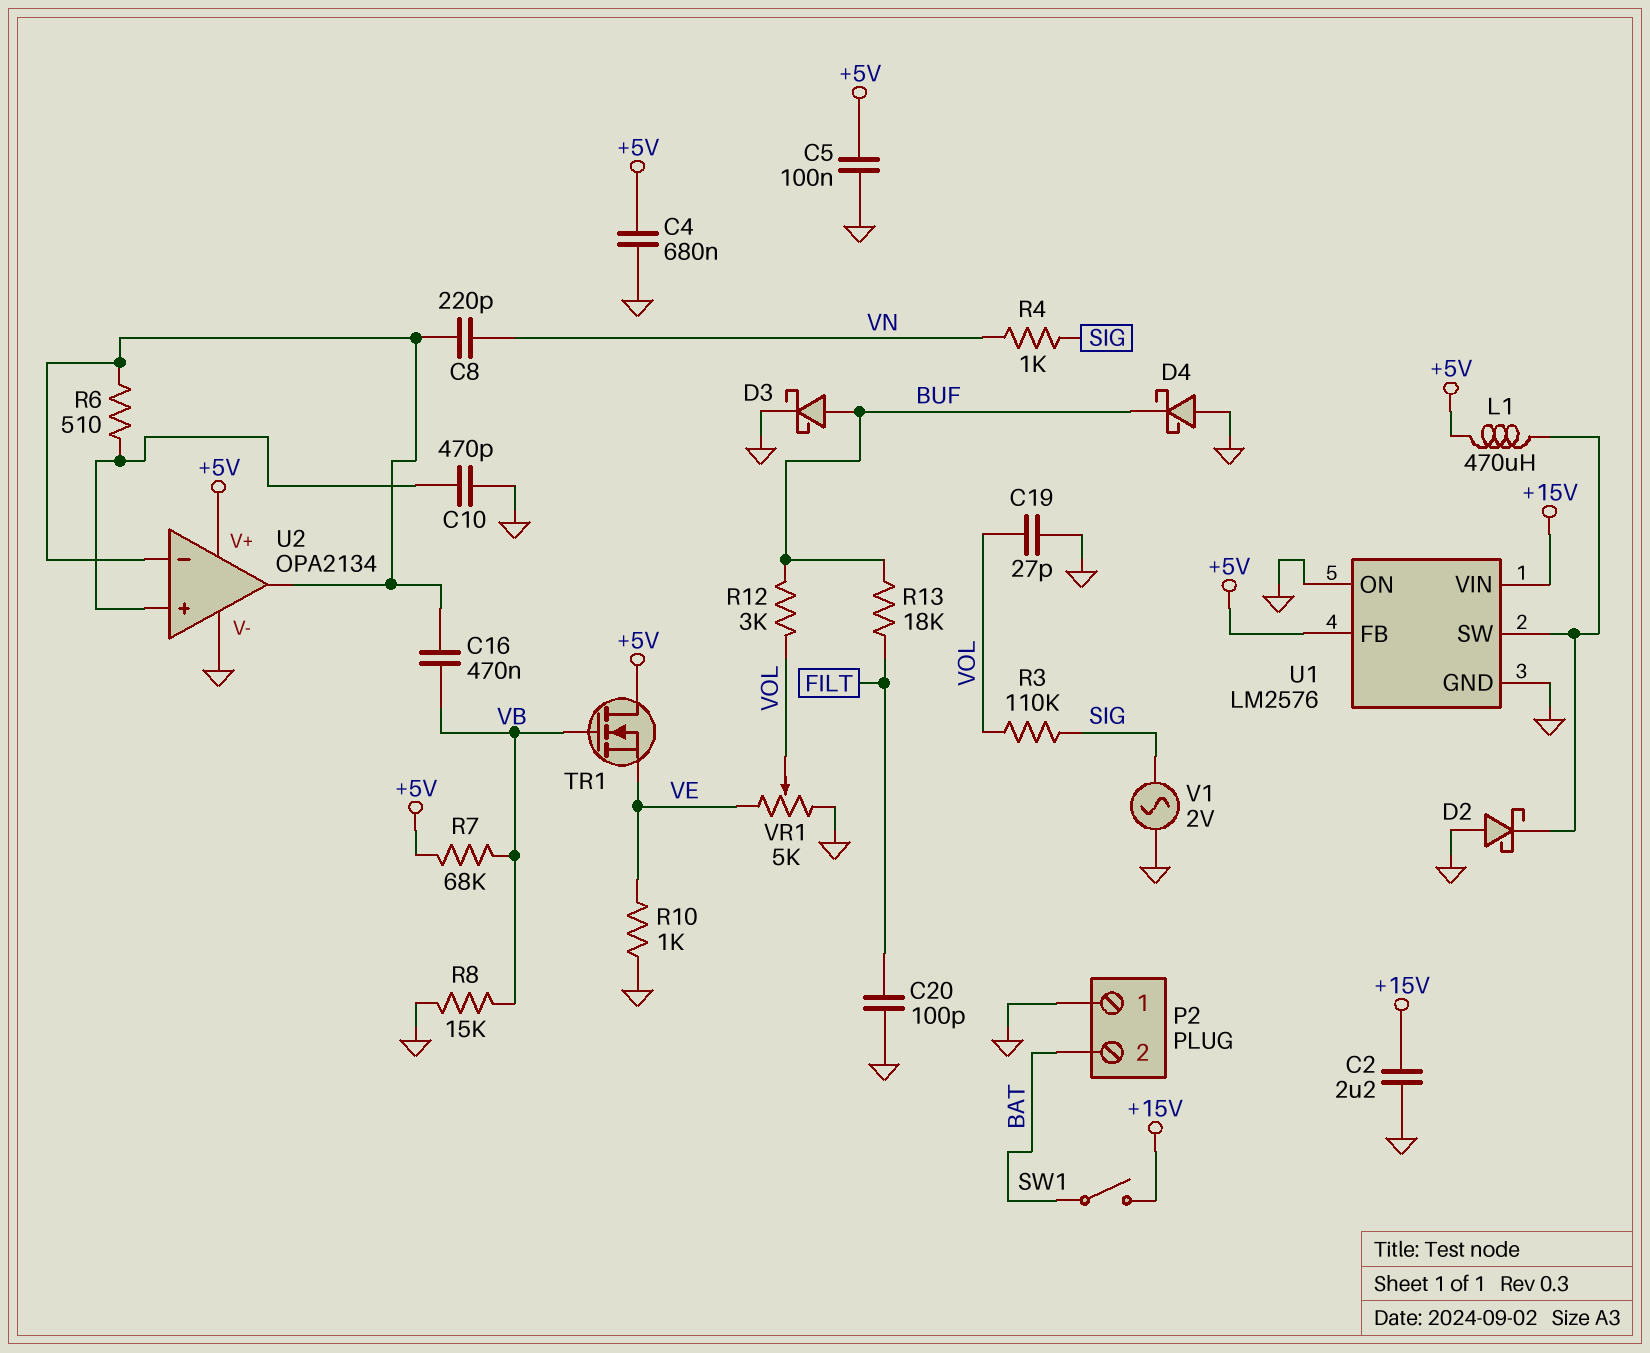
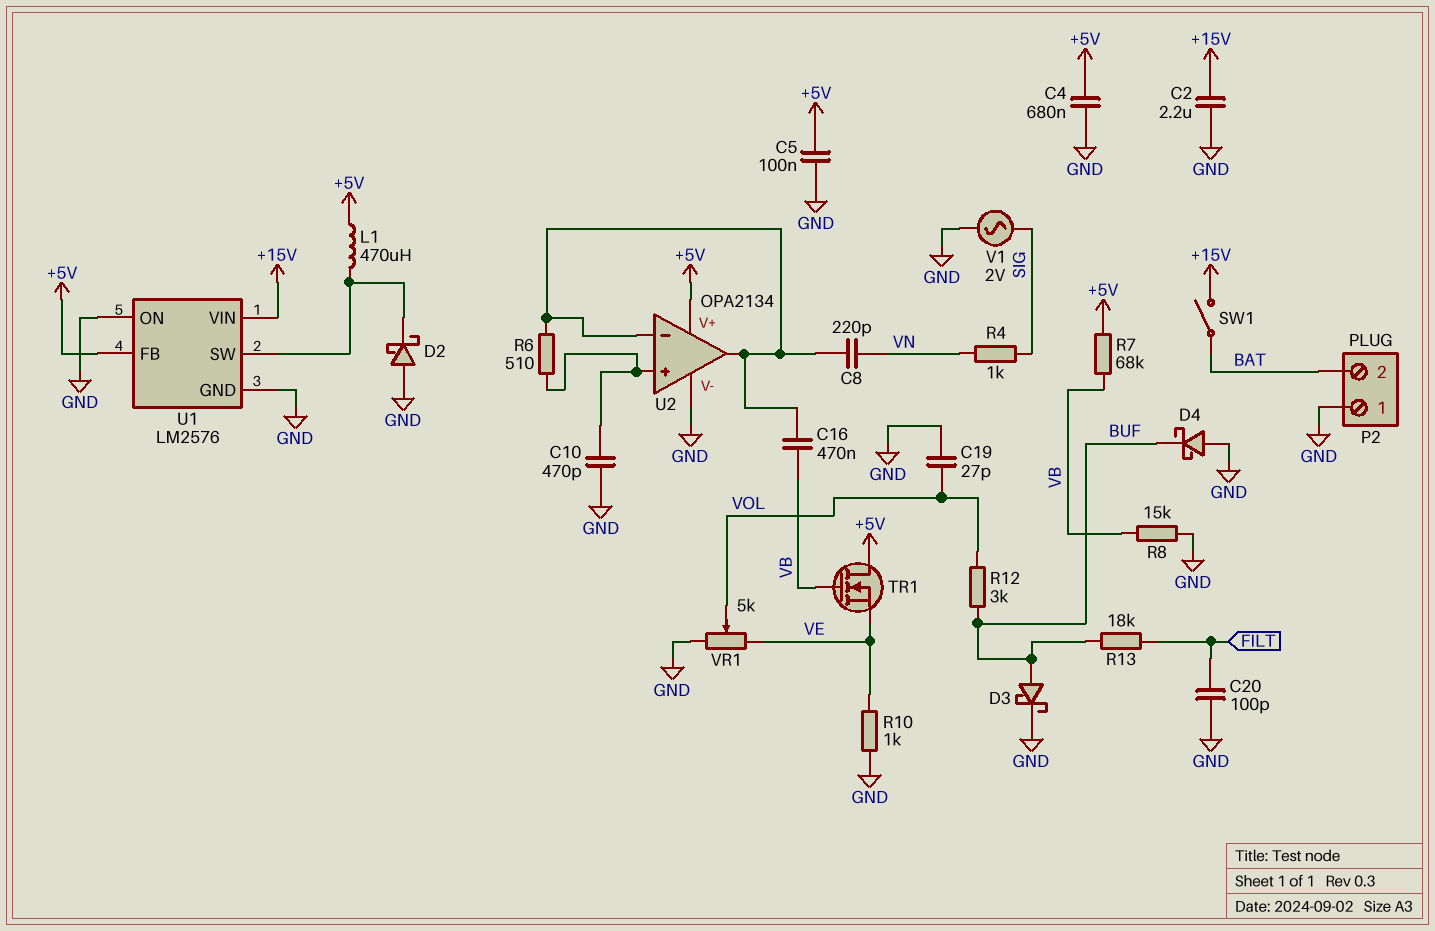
R3: 110k (SIG, VOL) -> none

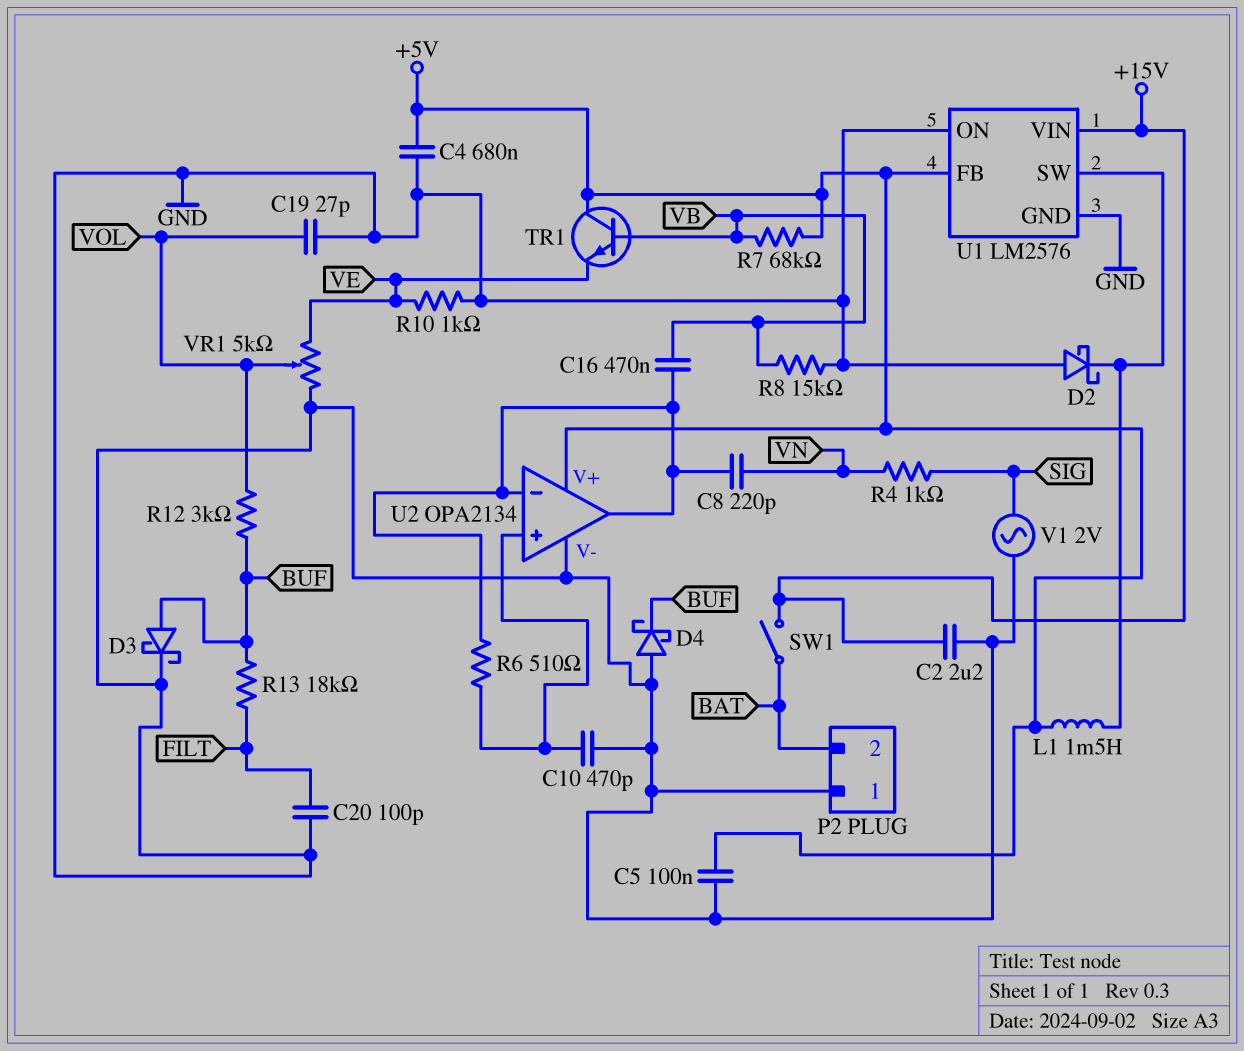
L1: 470uH (+5V, U1/SW) -> 1.5mH (+5V, U1/SW)
TR1: NMOS (G VB, D +5V, S VE) -> NPN (B VB, C +5V, E VE)

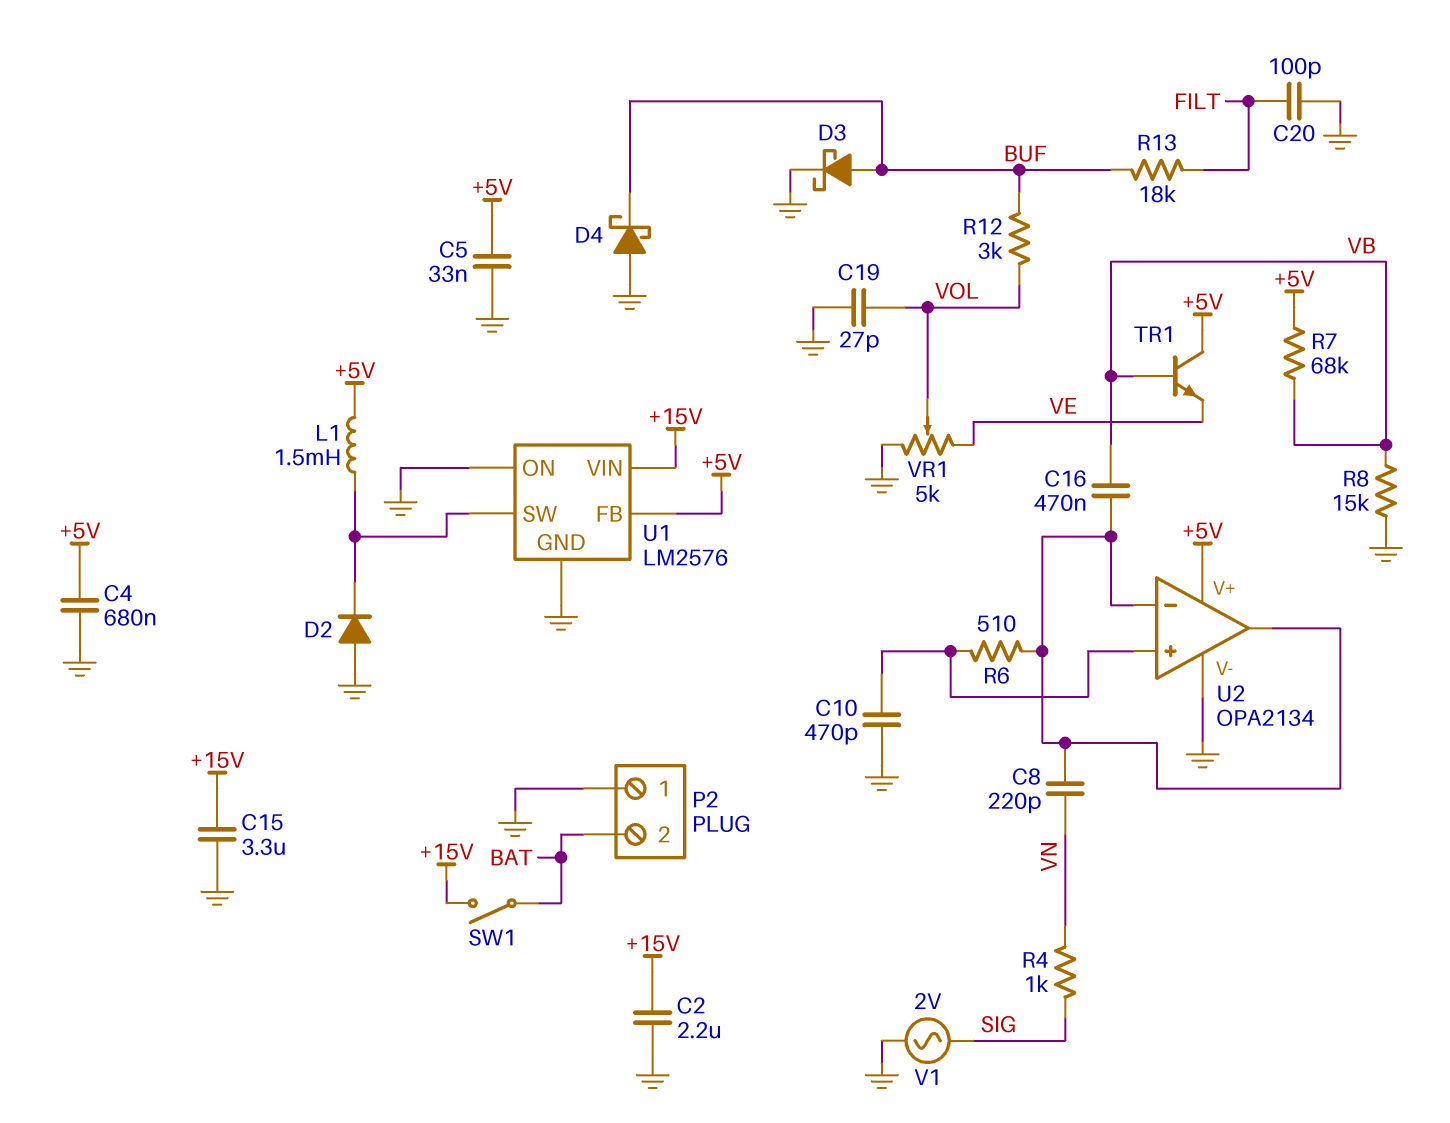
C5: 100nF (+5V, GND) -> 33nF (+5V, GND)
C15: none -> 3.3uF (+15V, GND)
D2: schottky (A GND, K U1/SW) -> diode (A GND, K U1/SW)
R10: 1k (GND, VE) -> none

